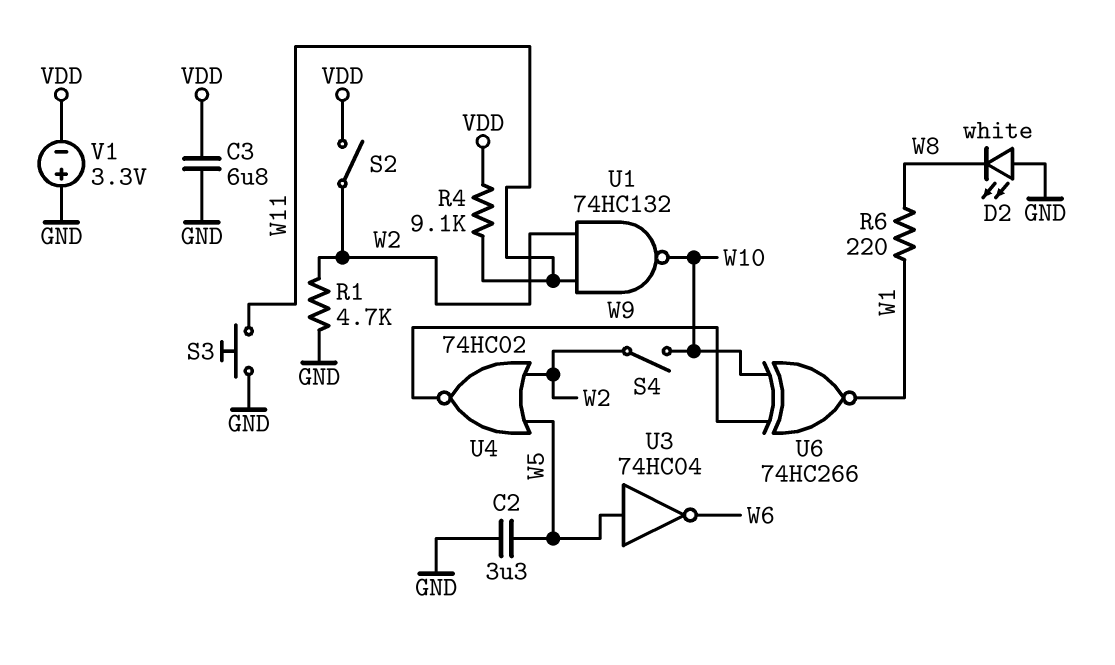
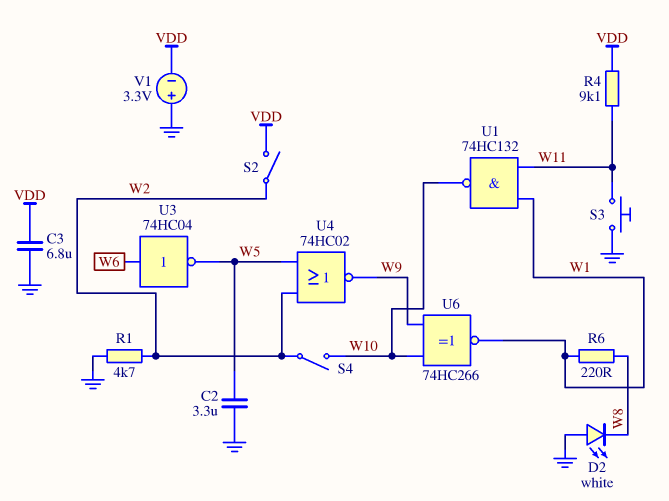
U1: NAND 74HC132 (in W2, in W11, out W10) -> NAND 74HC132 (in W1, in W11, out W10)
U3: NOT 74HC04 (in W5, out W6) -> NOT 74HC04 (in W6, out W5)

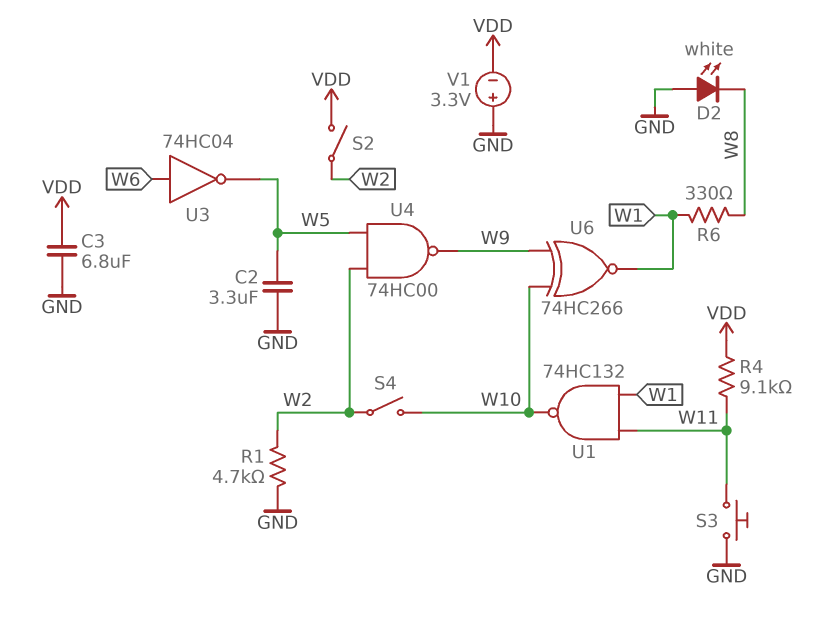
R6: 220 (W1, W8) -> 330 (W1, W8)
U4: NOR 74HC02 (in W2, in W5, out W9) -> NAND 74HC00 (in W2, in W5, out W9)

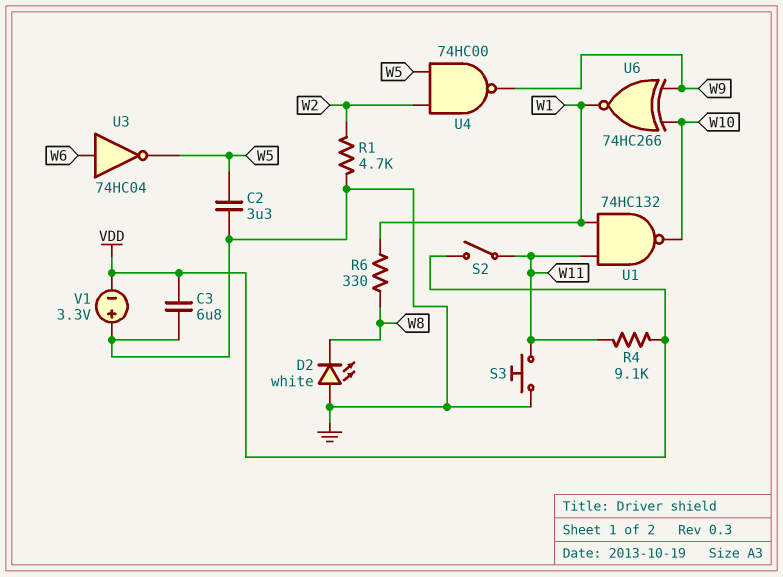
S2: switch (VDD, W2) -> switch (VDD, W11)
S4: switch (W2, W10) -> none

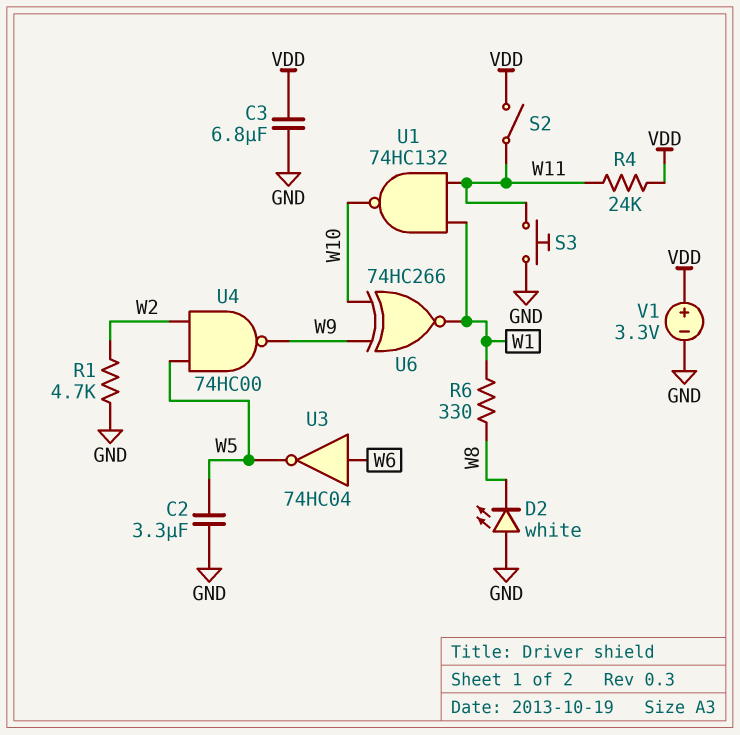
R4: 9.1k (VDD, W11) -> 24k (VDD, W11)
V1: 3.3V (plus GND, minus VDD) -> 3.3V (plus VDD, minus GND)

